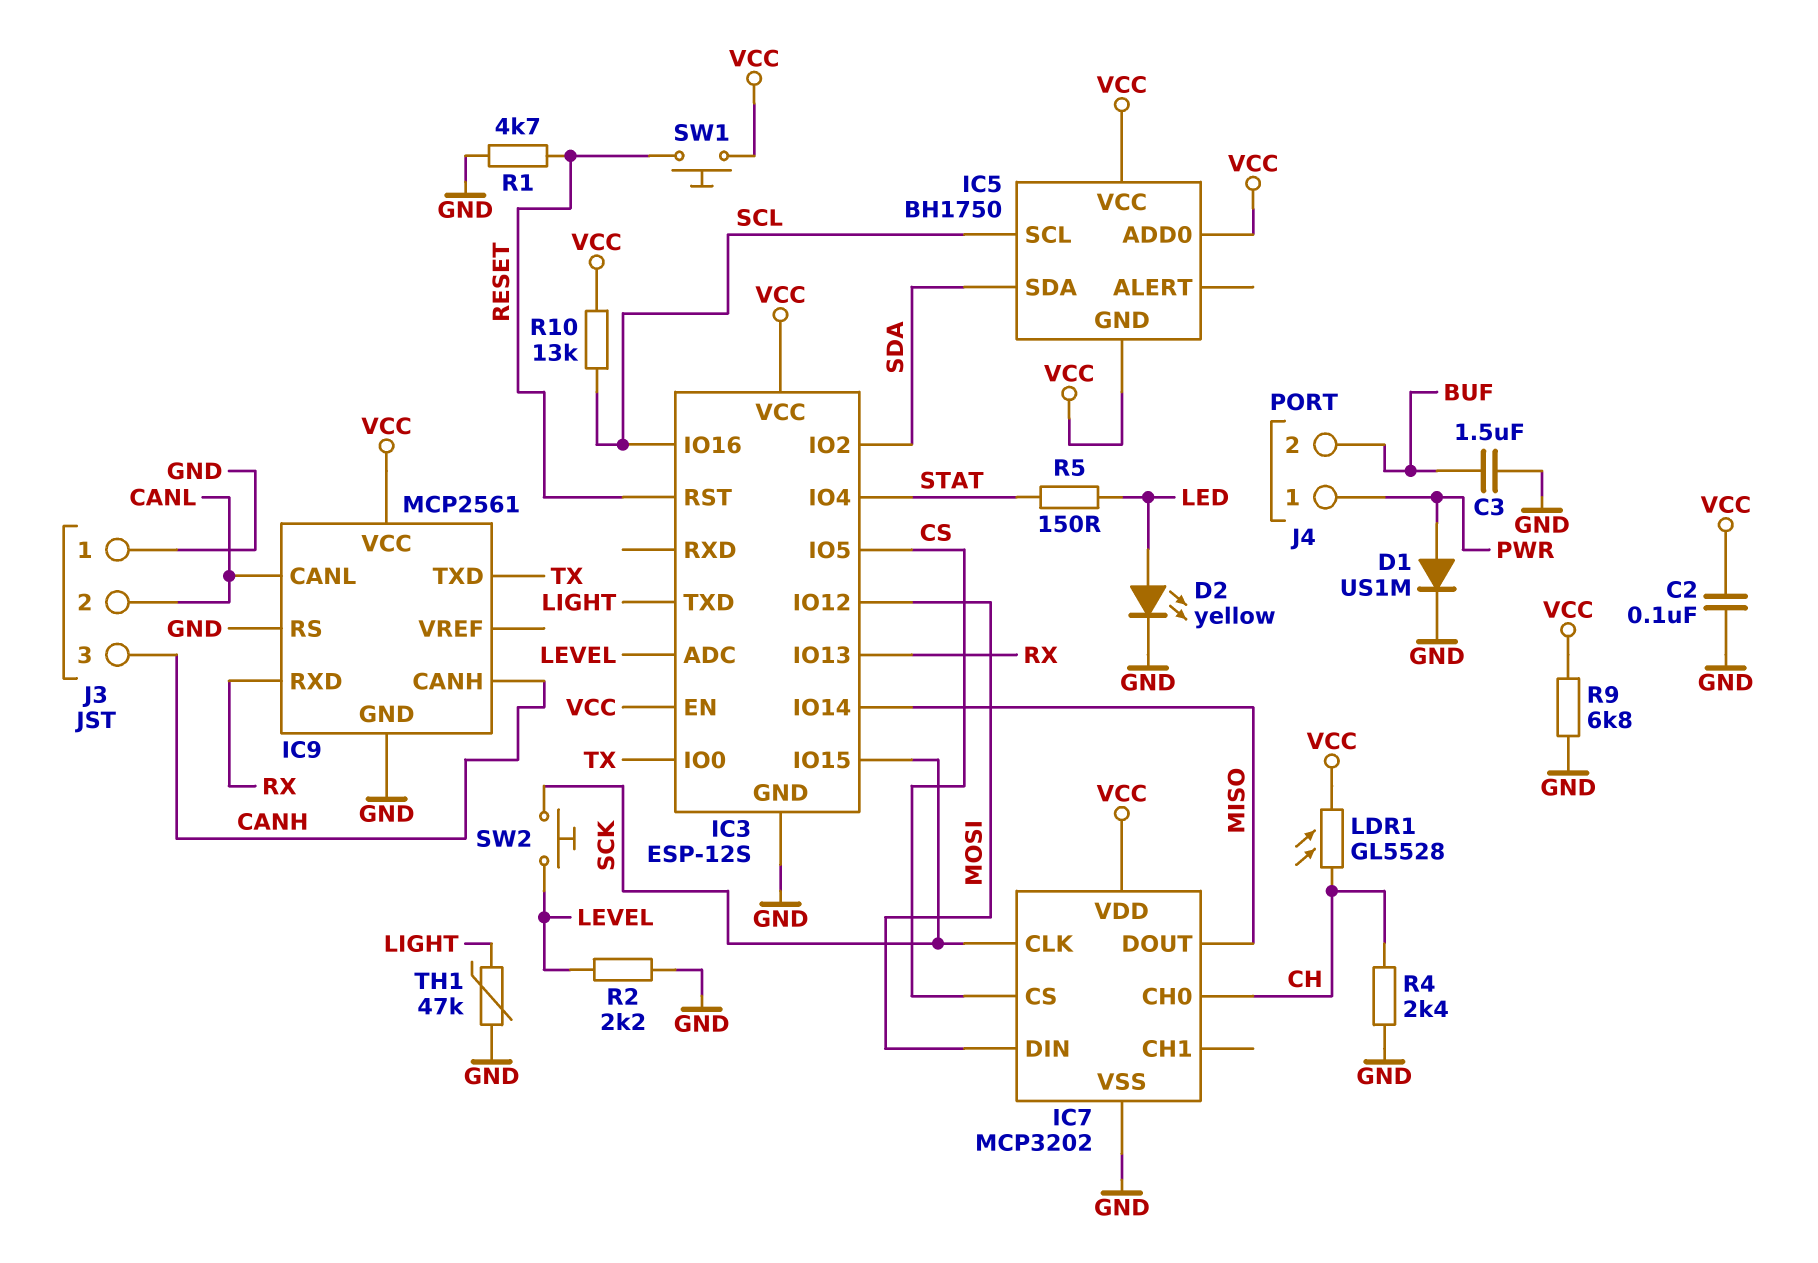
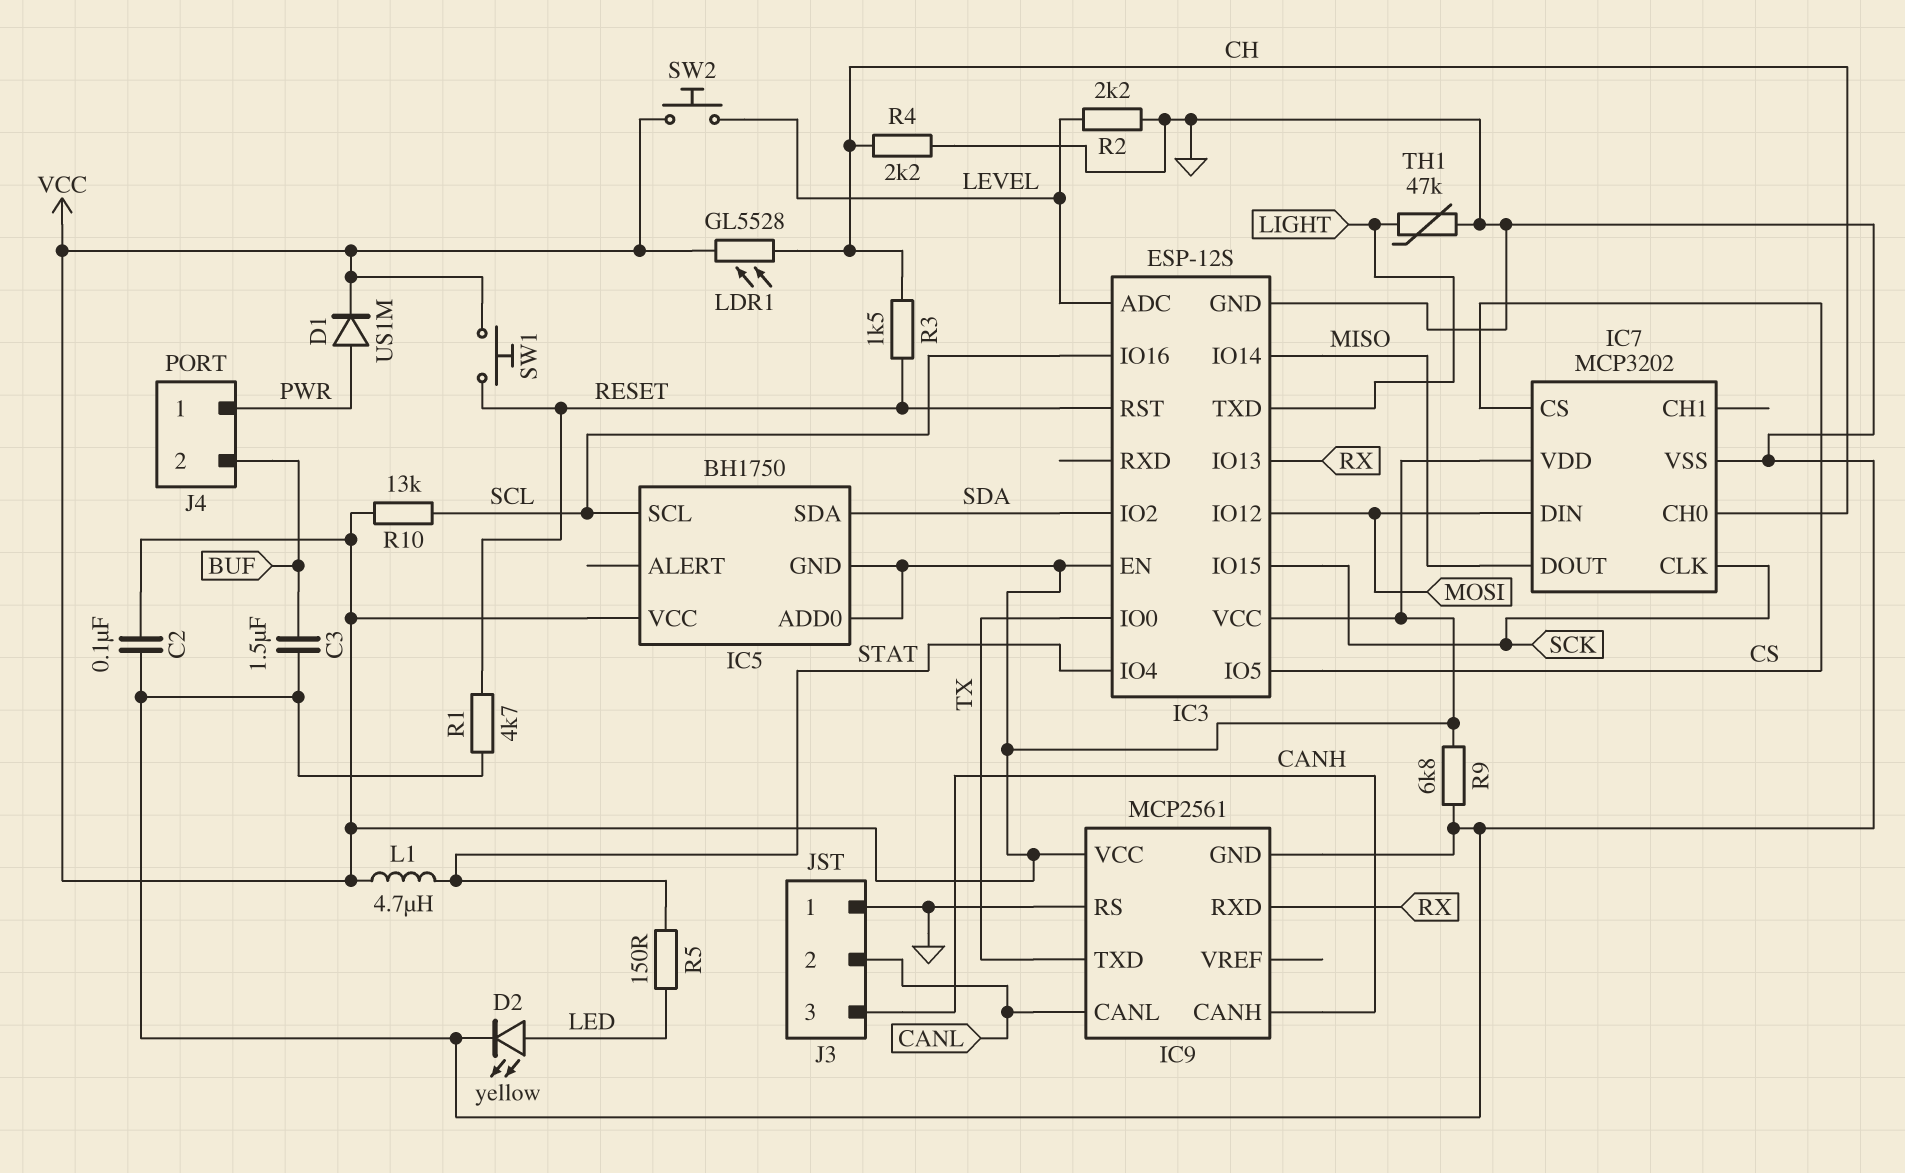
D1: diode US1M (A PWR, K GND) -> diode US1M (A PWR, K VCC)
L1: none -> 4.7uH (STAT, VCC)
R3: none -> 1.5k (CH, RESET)
R4: 2.4k (CH, GND) -> 2.2k (CH, GND)
SW2: button (LEVEL, SCK) -> button (LEVEL, VCC)

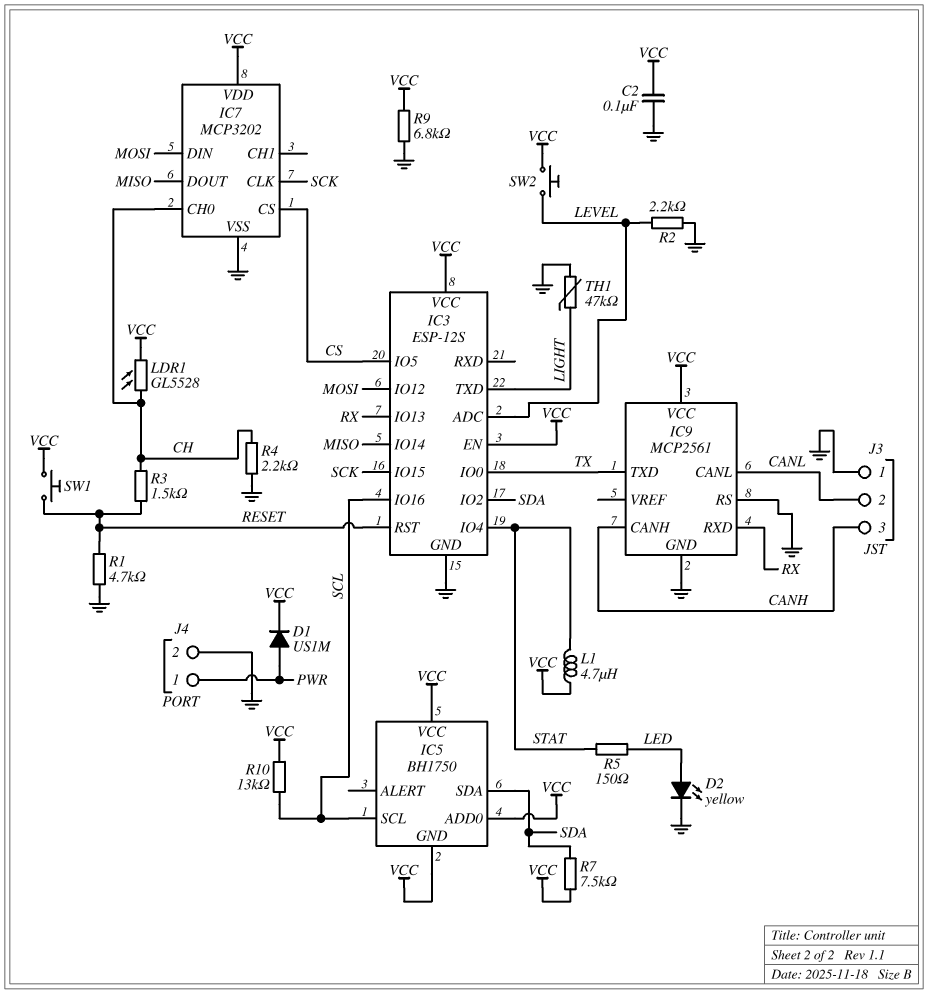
C3: 1.5uF (BUF, GND) -> none
J4 pin 2: BUF -> GND
R7: none -> 7.5k (SDA, VCC)

